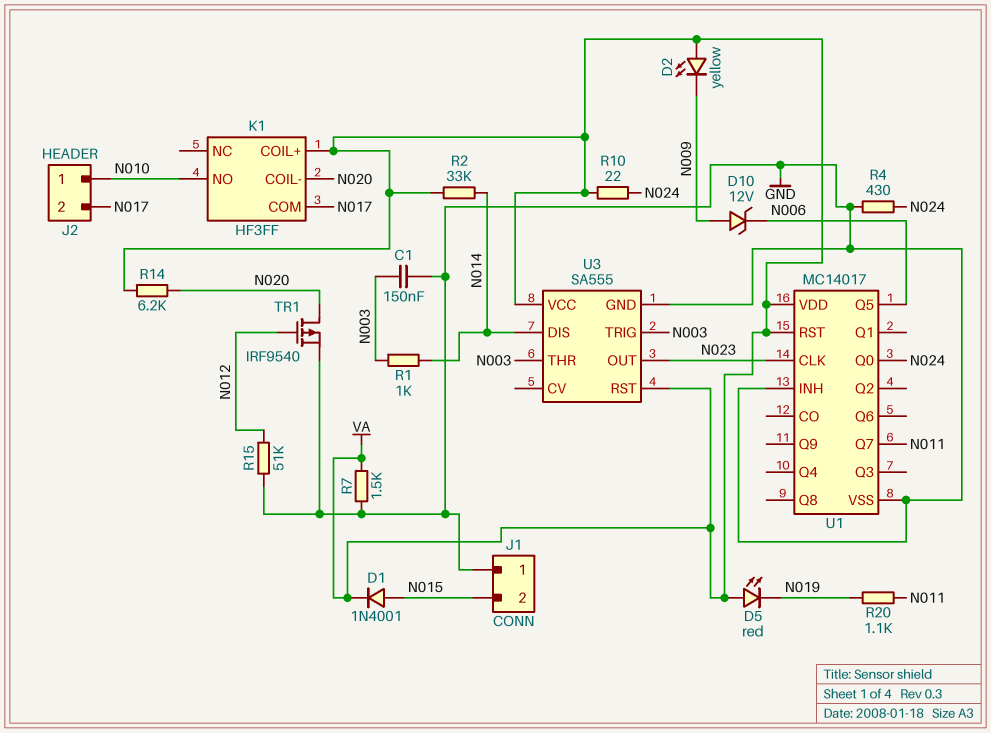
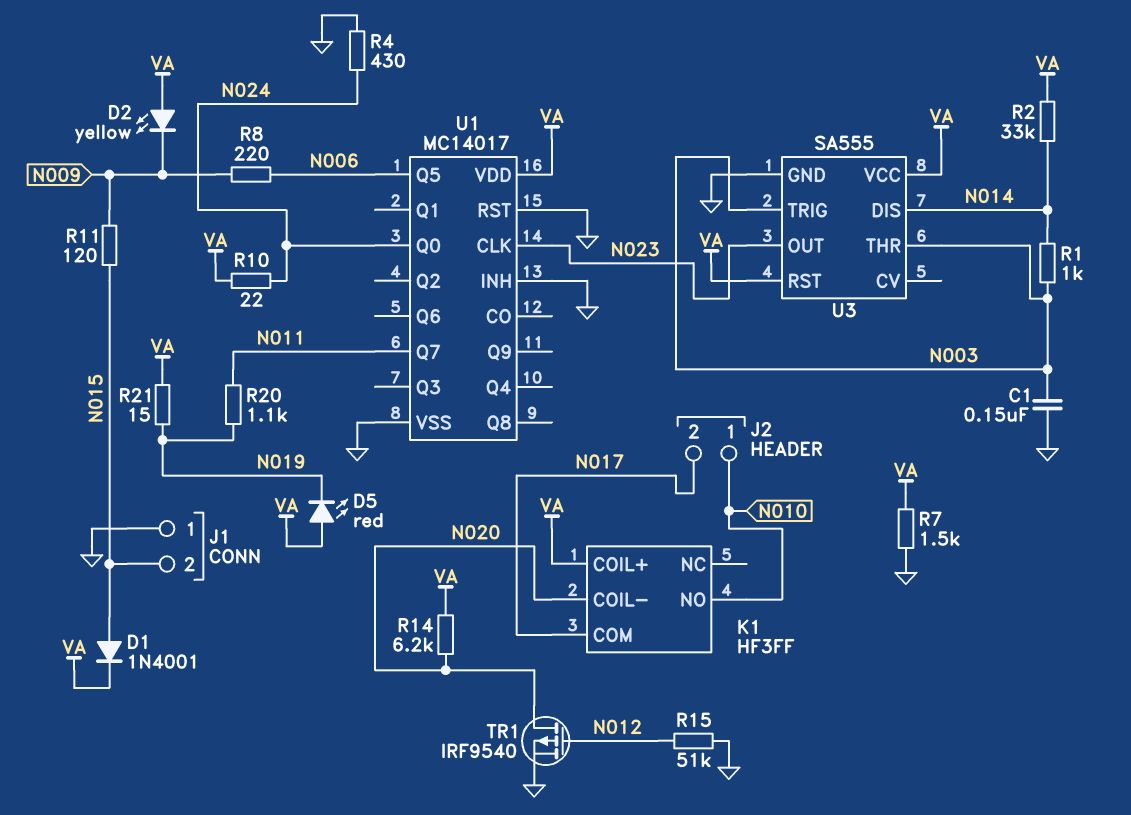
D10: zener 12V (A N009, K N006) -> none
R8: none -> 220 (N006, N009)
R11: none -> 120 (N009, N015)
R21: none -> 15 (N019, VA)
U1 pin RST: VA -> GND

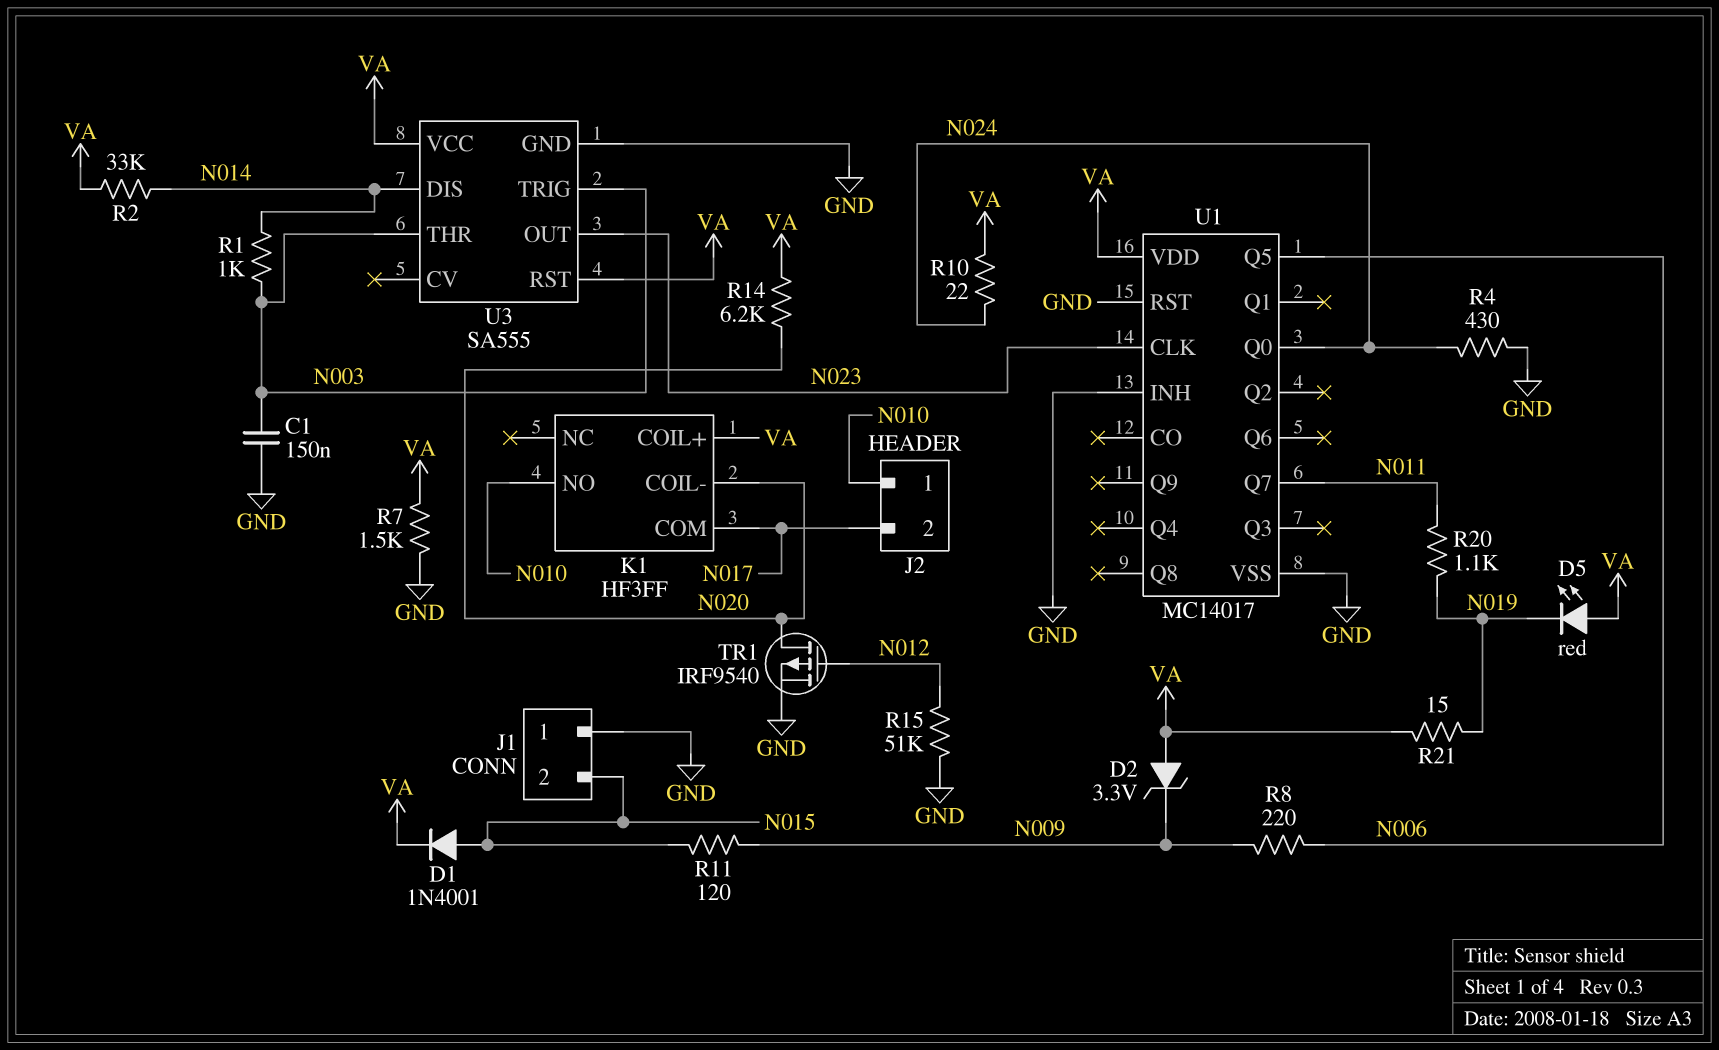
D2: LED yellow (A VA, K N009) -> zener 3.3V (A VA, K N009)

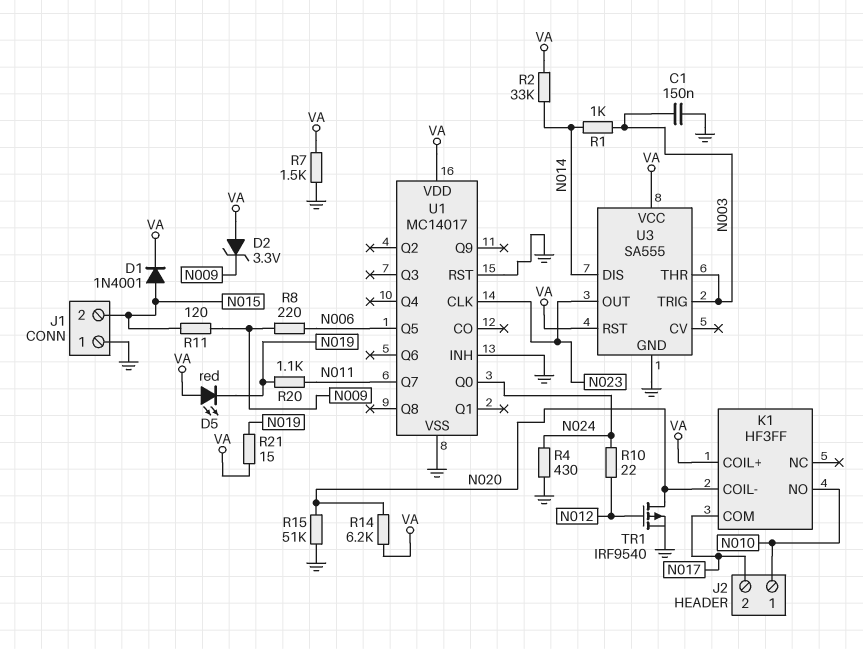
R10: 22 (N024, VA) -> 22 (N012, N024)
R15: 51k (GND, N012) -> 51k (GND, N020)

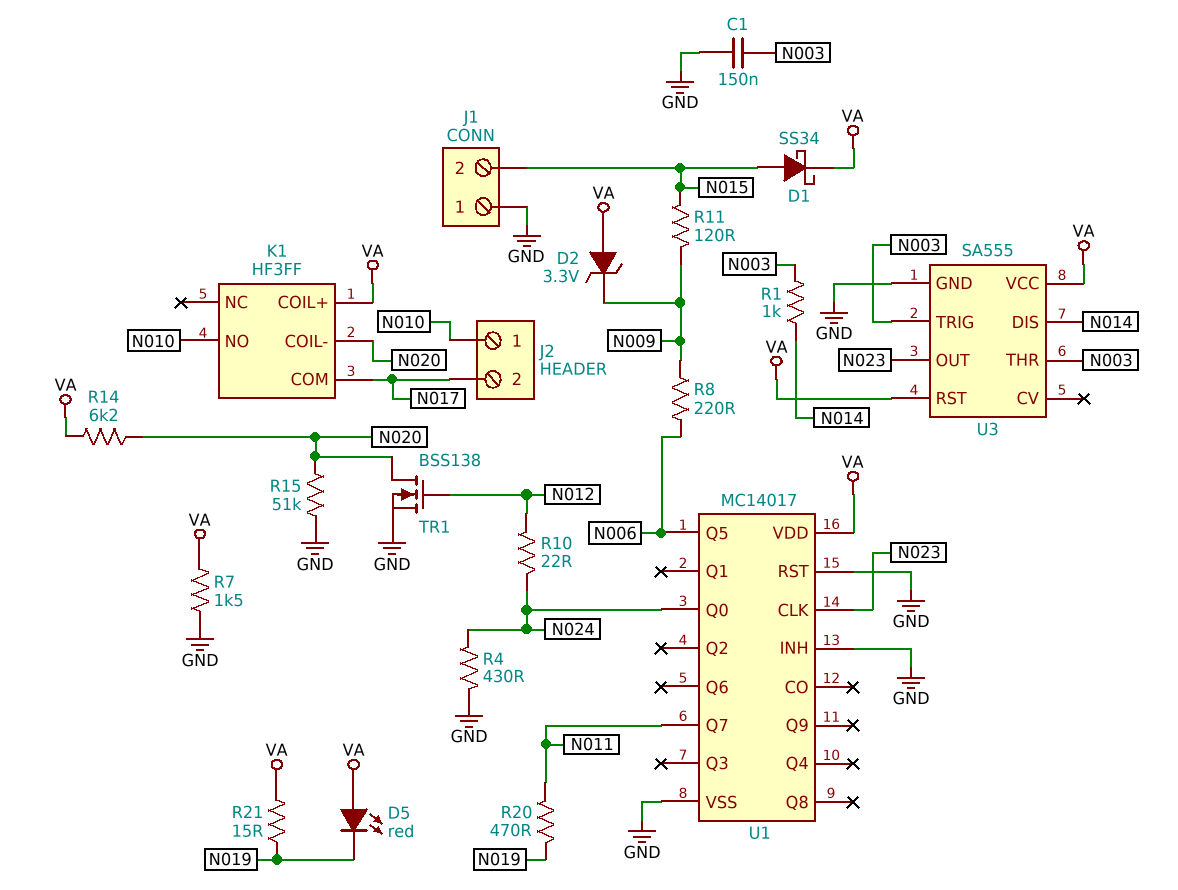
D1: diode 1N4001 (A N015, K VA) -> schottky SS34 (A N015, K VA)
R2: 33k (N014, VA) -> none
R20: 1.1k (N011, N019) -> 470 (N011, N019)
TR1: PMOS IRF9540 (G N012, D N020, S GND) -> NMOS BSS138 (G N012, D N020, S GND)

